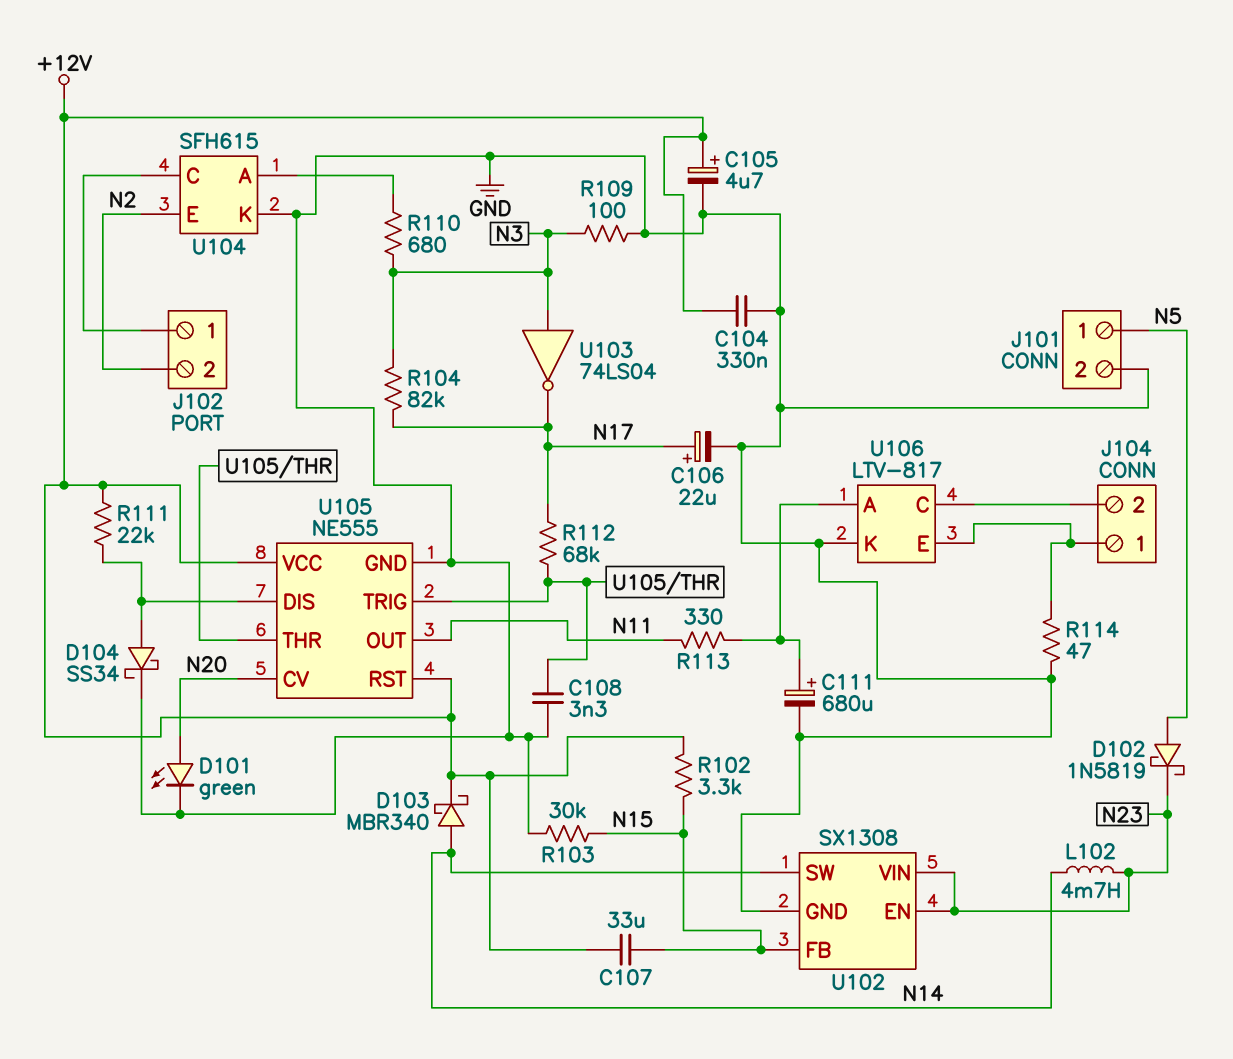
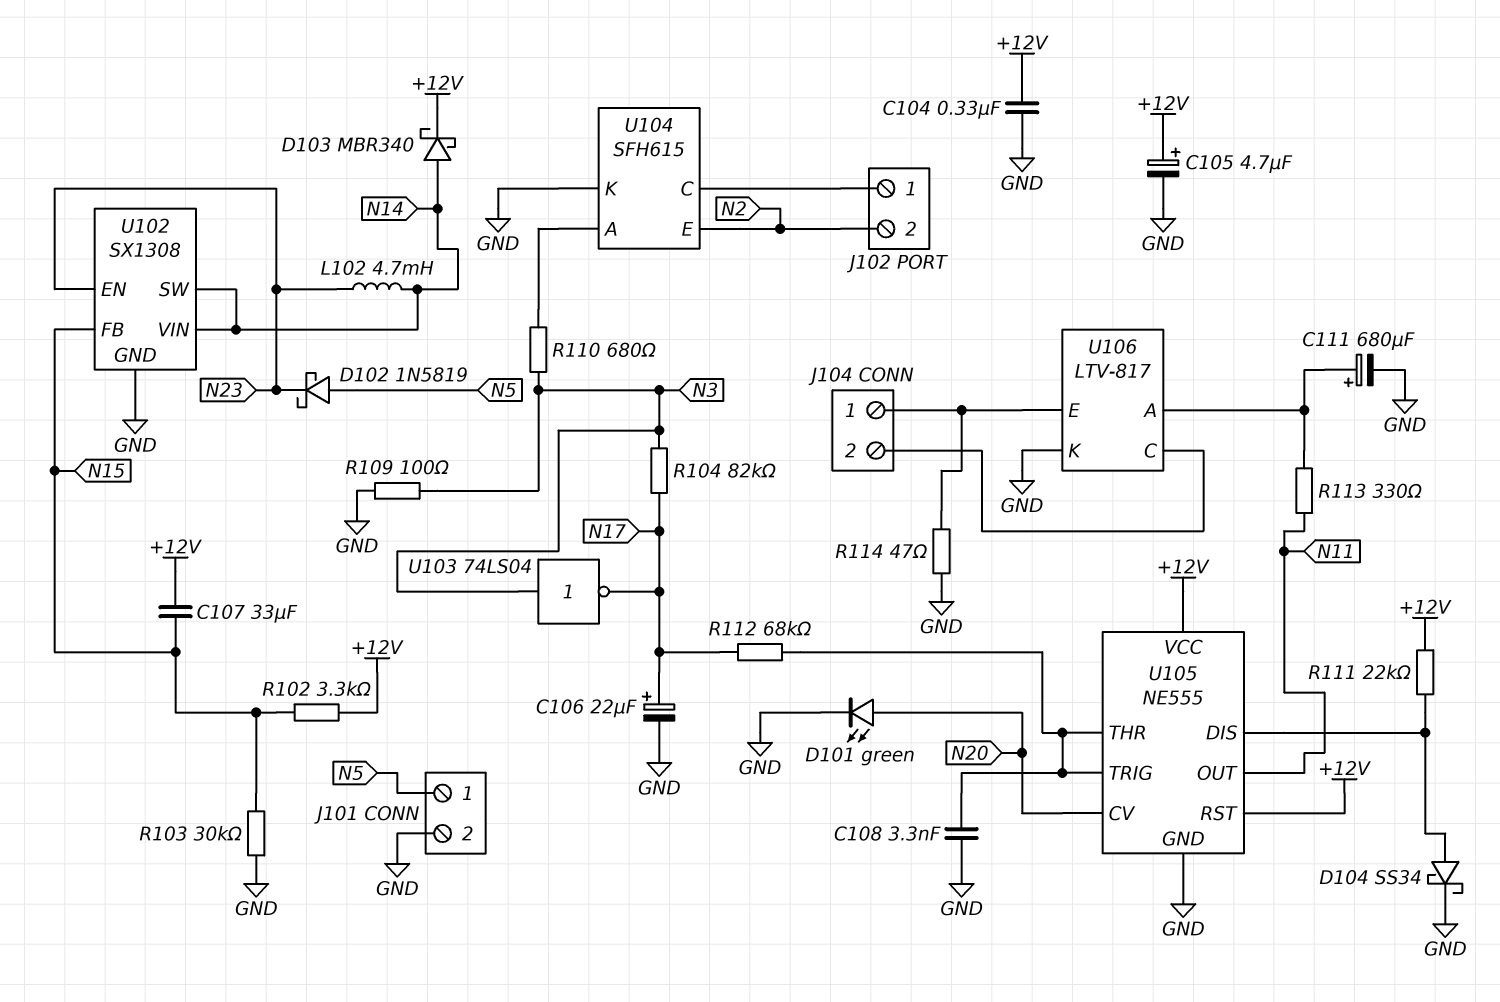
U102 pin VIN: N23 -> N14

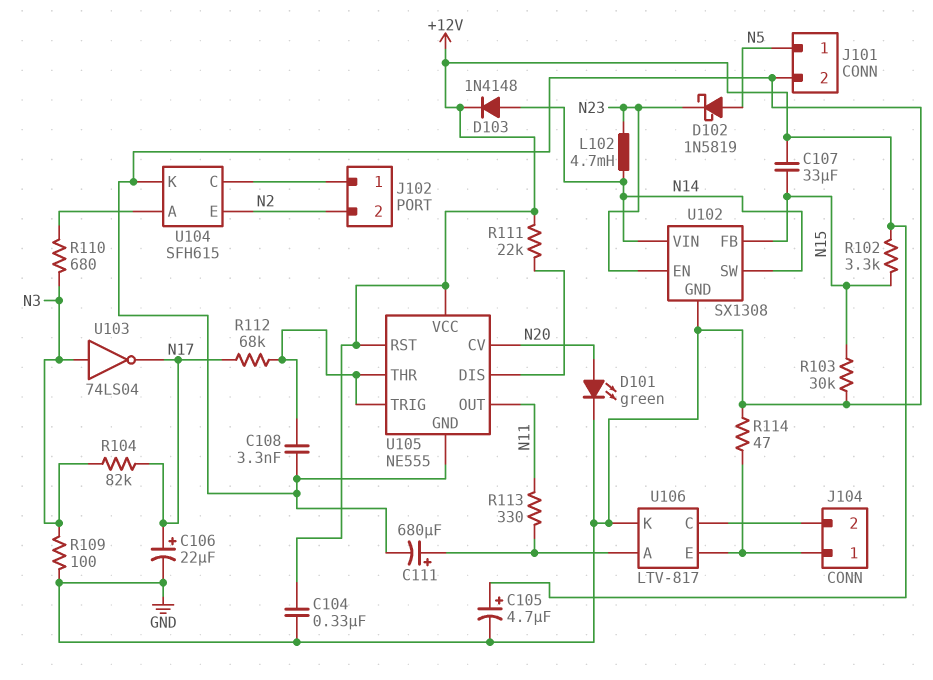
D103: schottky MBR340 (A N14, K +12V) -> diode 1N4148 (A N14, K +12V)
D104: schottky SS34 (A U105/DIS, K GND) -> none

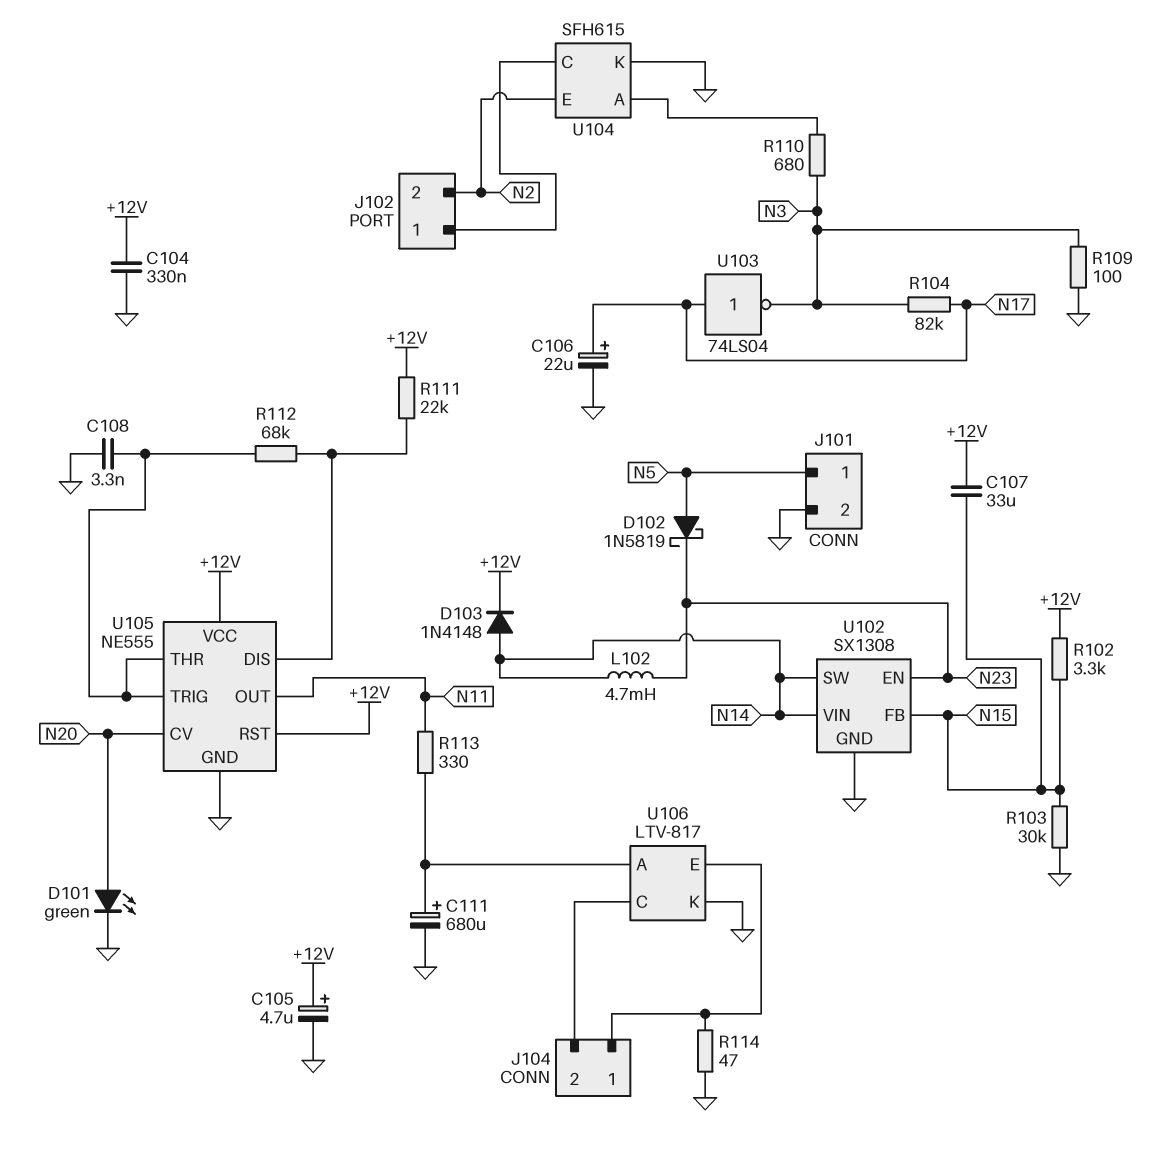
R112: 68k (N17, U105/THR) -> 68k (U105/DIS, U105/THR)
U103: NOT 74LS04 (in N3, out N17) -> NOT 74LS04 (in N17, out N3)

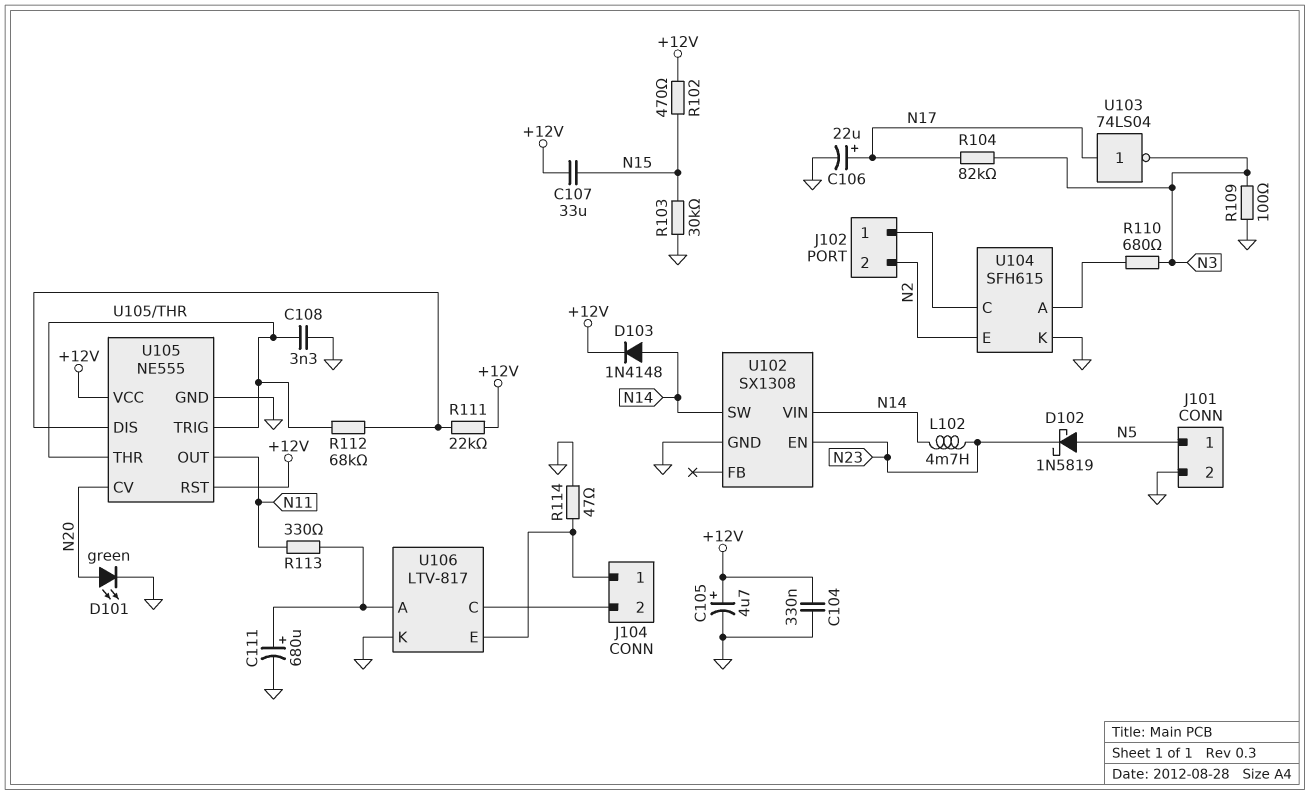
R102: 3.3k (+12V, N15) -> 470 (+12V, N15)
U102 pin FB: N15 -> none

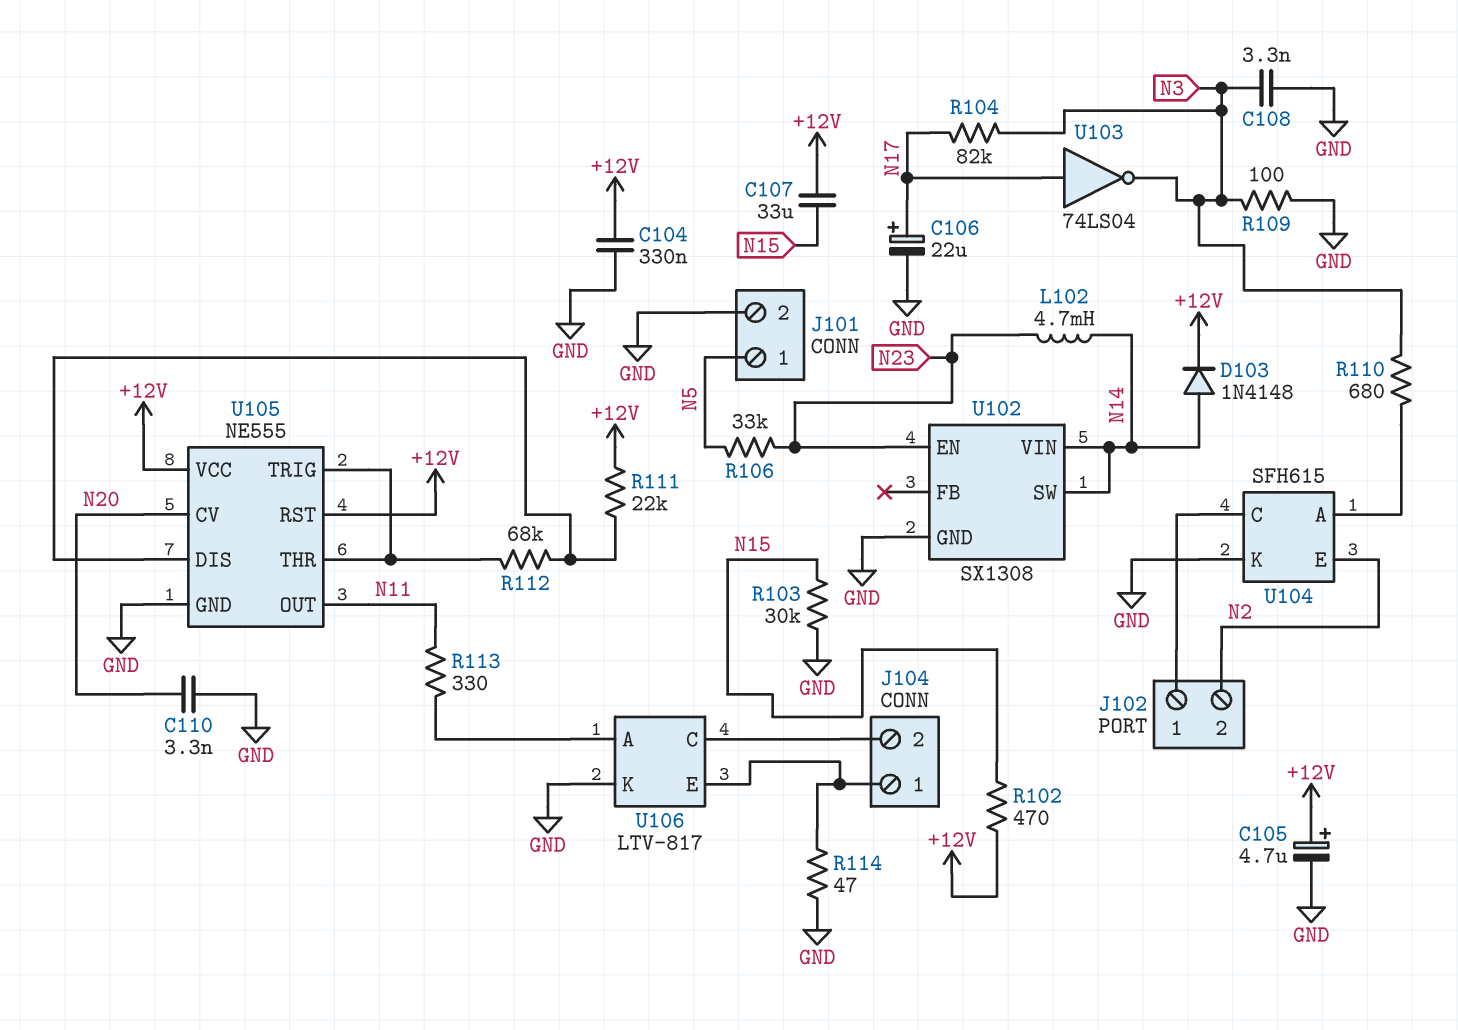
C108: 3.3nF (GND, U105/THR) -> 3.3nF (GND, N3)
C110: none -> 3.3nF (GND, N20)
C111: 680uF (plus U106/A, minus GND) -> none
D101: LED green (A N20, K GND) -> none
D102: schottky 1N5819 (A N5, K N23) -> none
R106: none -> 33k (N5, N23)

